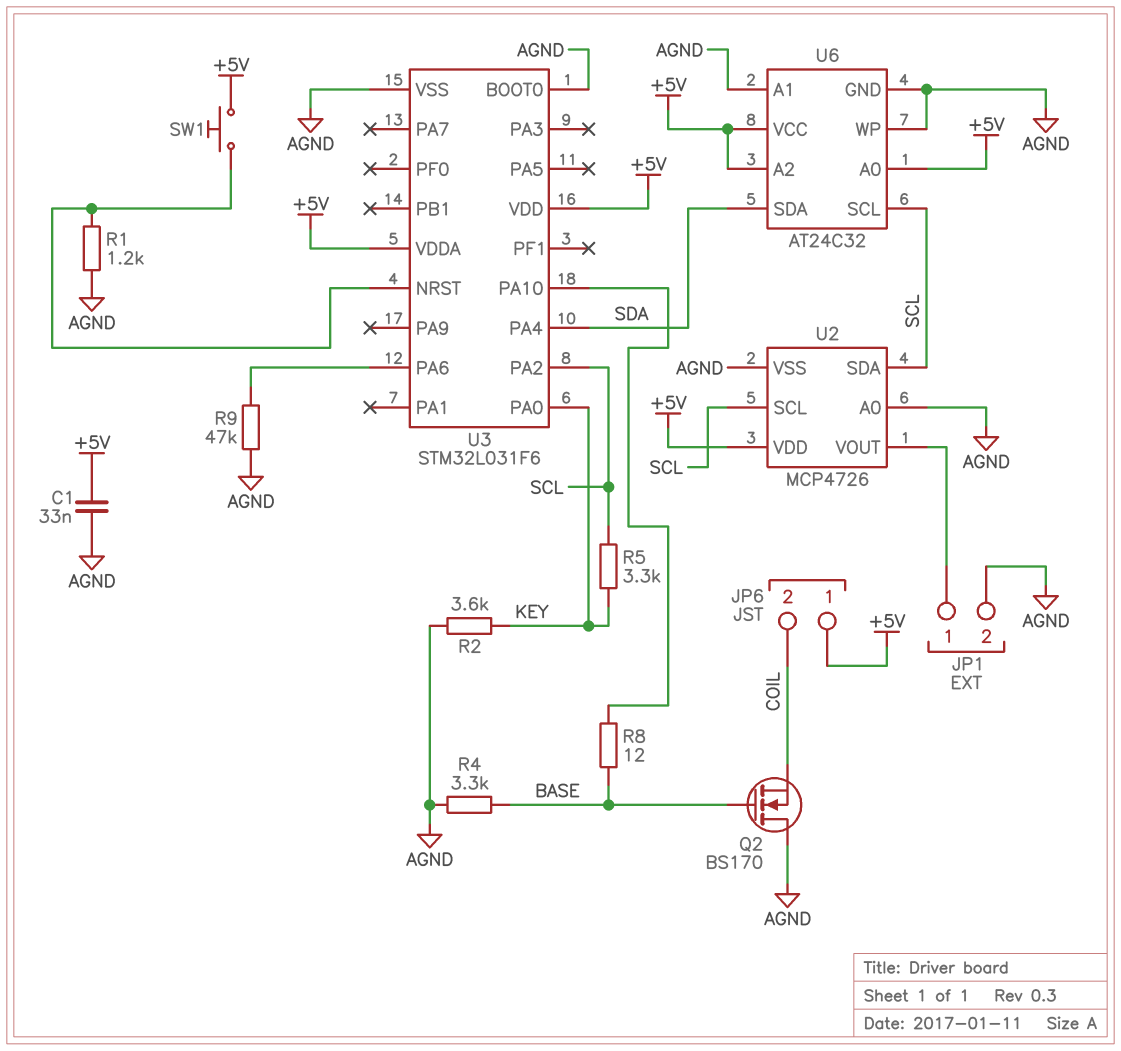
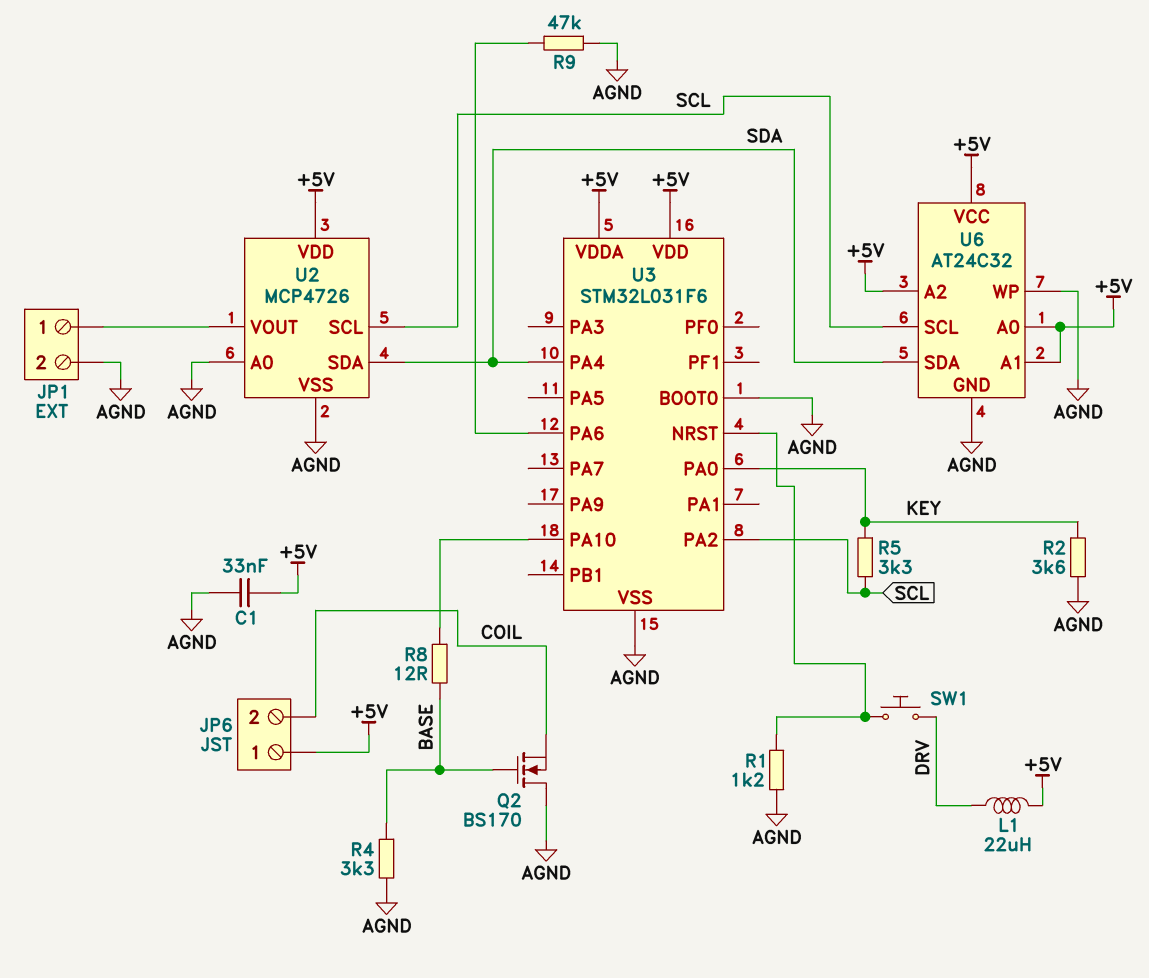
L1: none -> 22uH (+5V, DRV)
SW1: button (+5V, U3/NRST) -> button (DRV, U3/NRST)
U2 pin SDA: SCL -> SDA
U6 pin A1: AGND -> +5V

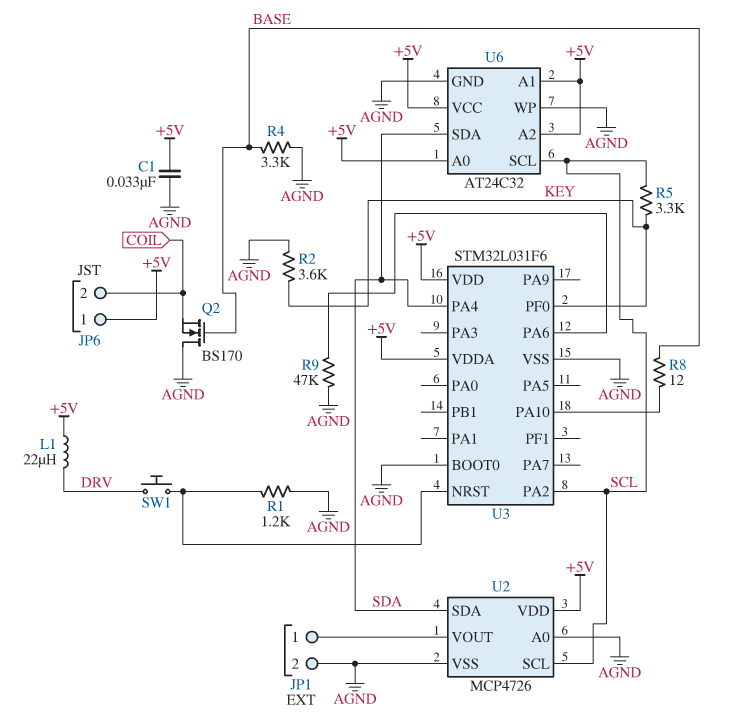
U3 pin PA0: KEY -> none
U3 pin PF0: none -> KEY

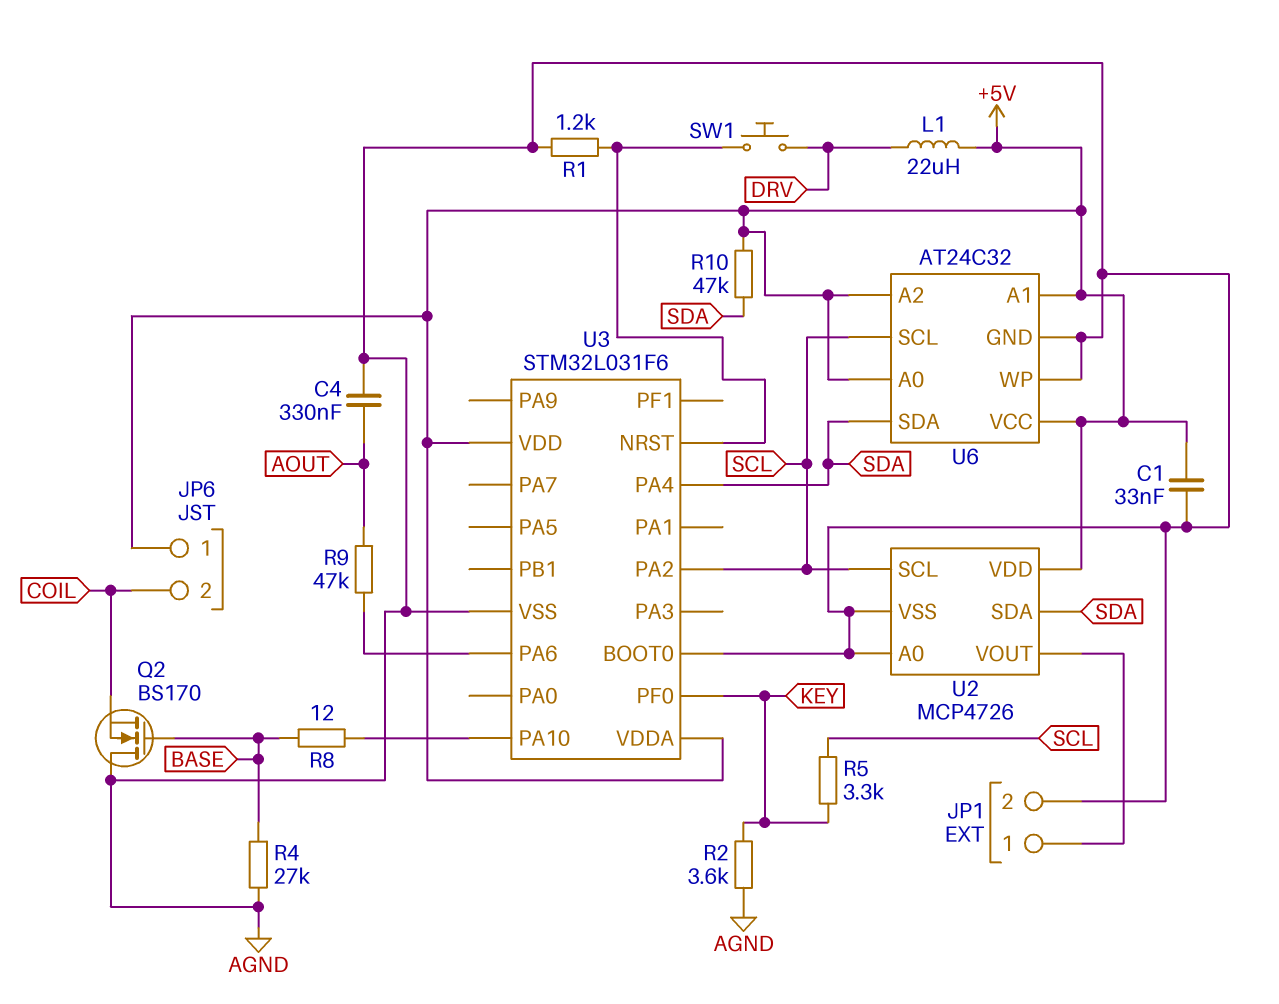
C4: none -> 330nF (AGND, AOUT)
R4: 3.3k (AGND, BASE) -> 27k (AGND, BASE)
R9: 47k (AGND, U3/PA6) -> 47k (AOUT, U3/PA6)
R10: none -> 47k (+5V, SDA)

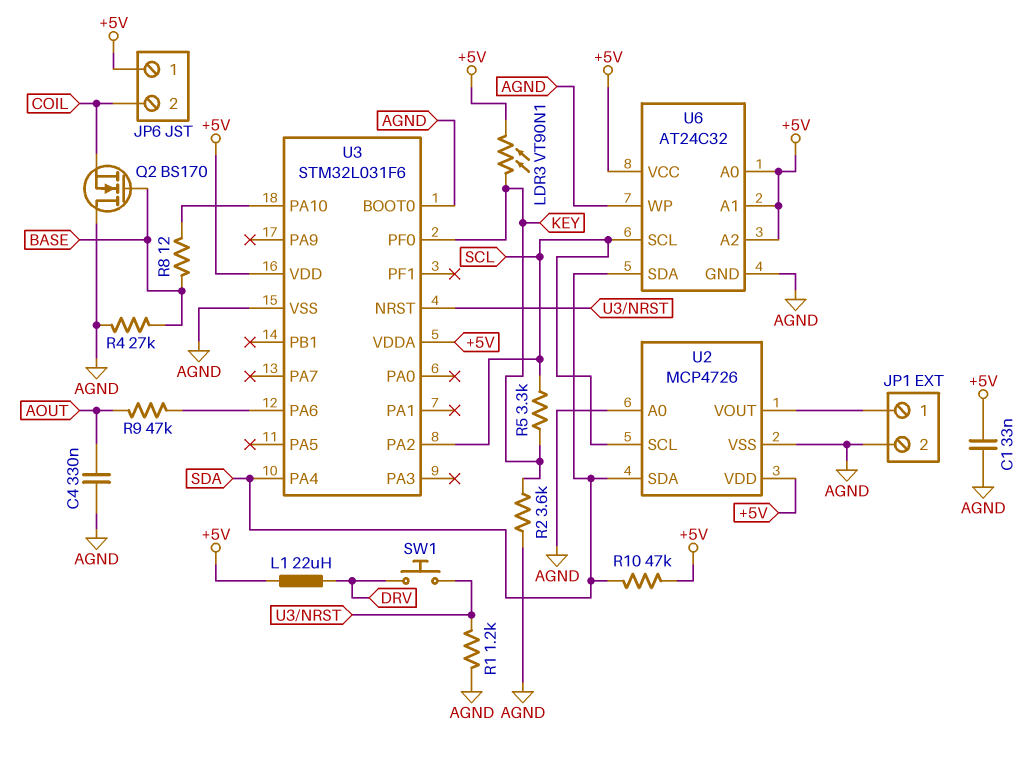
LDR3: none -> VT90N1 (+5V, KEY)

